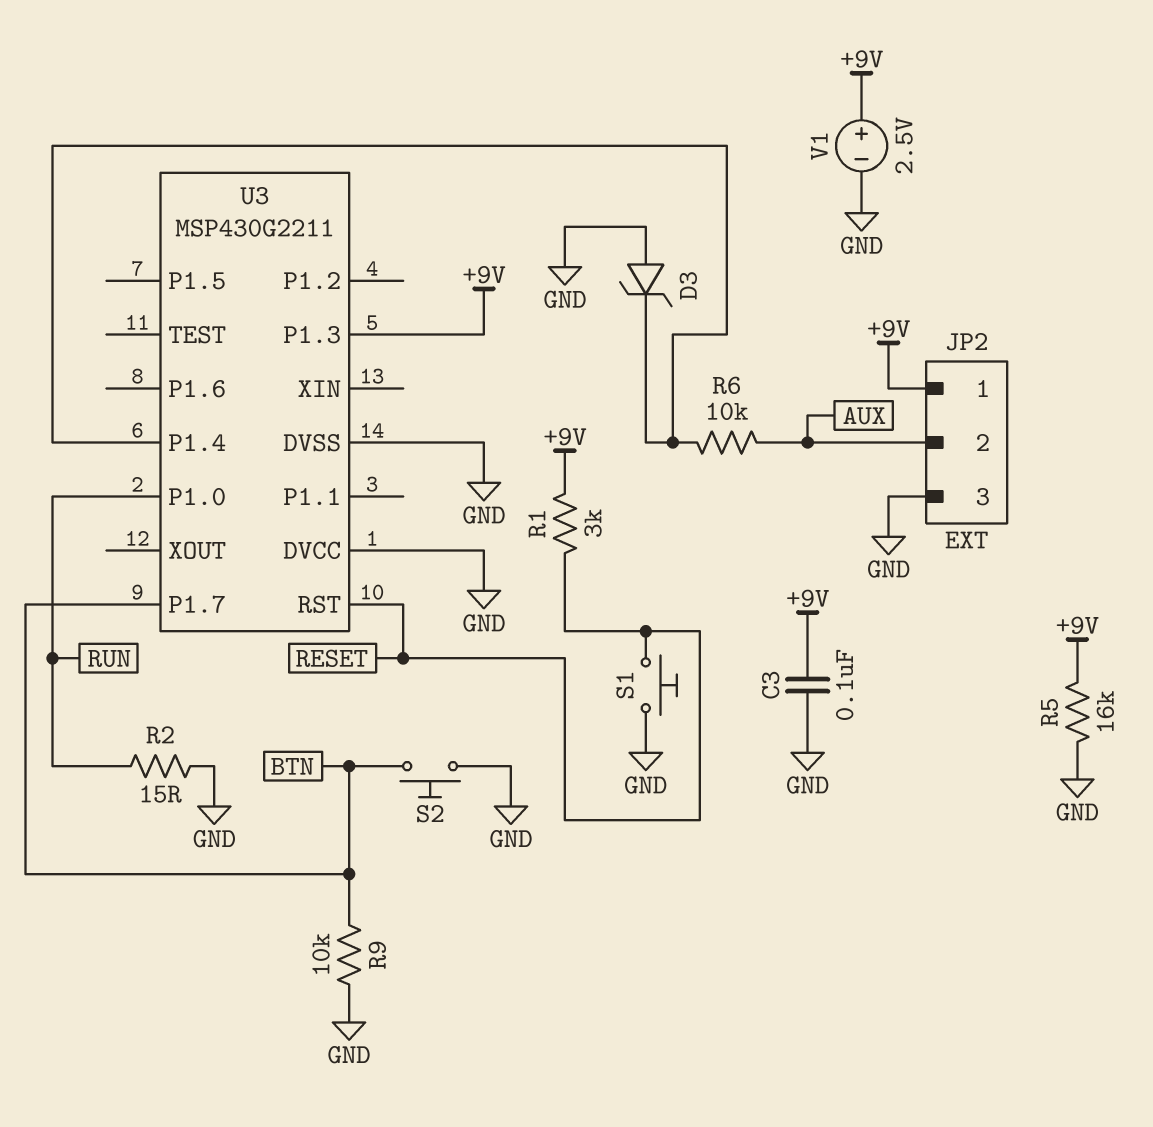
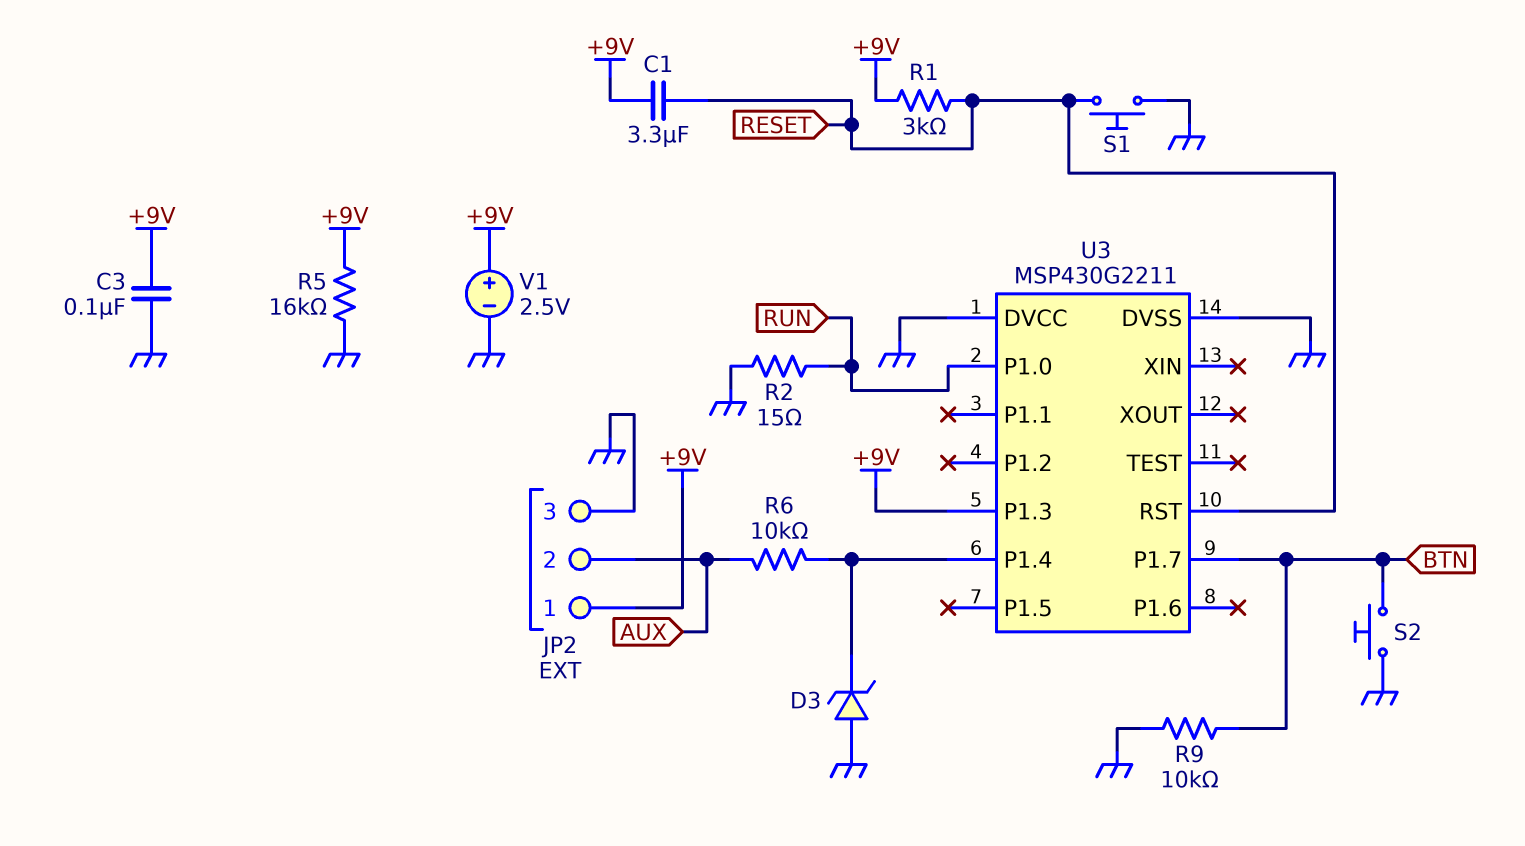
C1: none -> 3.3uF (+9V, RESET)

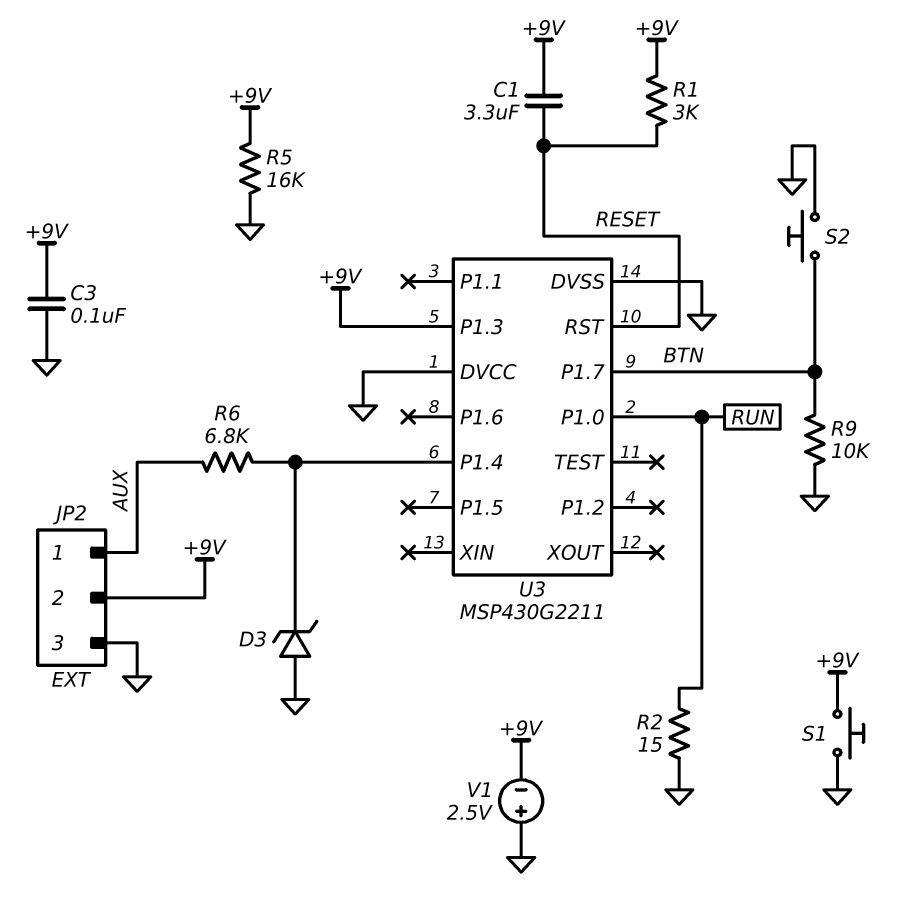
JP2 pin 1: +9V -> AUX
JP2 pin 2: AUX -> +9V
R6: 10k (AUX, U3/P1.4) -> 6.8k (AUX, U3/P1.4)
S1: button (GND, RESET) -> button (+9V, GND)
V1: 2.5V (plus +9V, minus GND) -> 2.5V (plus GND, minus +9V)

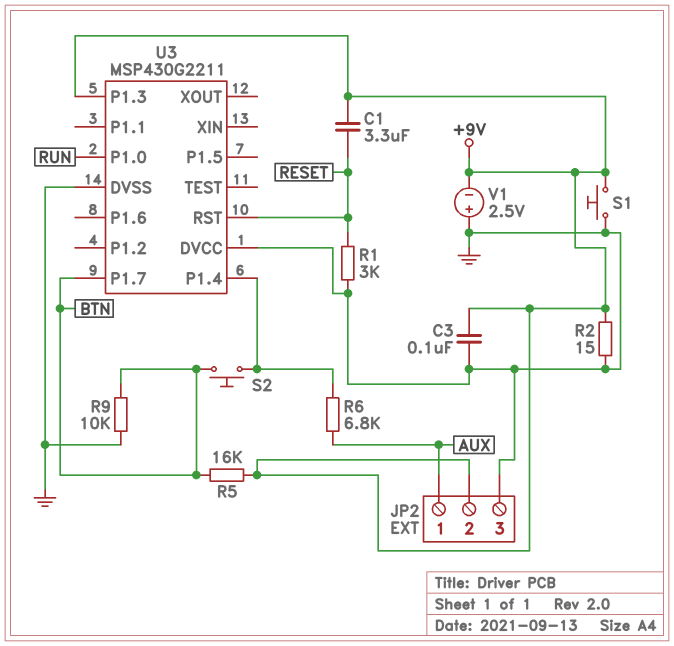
D3: zener (A GND, K U3/P1.4) -> none
R1: 3k (+9V, RESET) -> 3k (GND, RESET)
R2: 15 (GND, RUN) -> 15 (+9V, GND)
R5: 16k (+9V, GND) -> 16k (+9V, BTN)
S2: button (BTN, GND) -> button (BTN, U3/P1.4)

